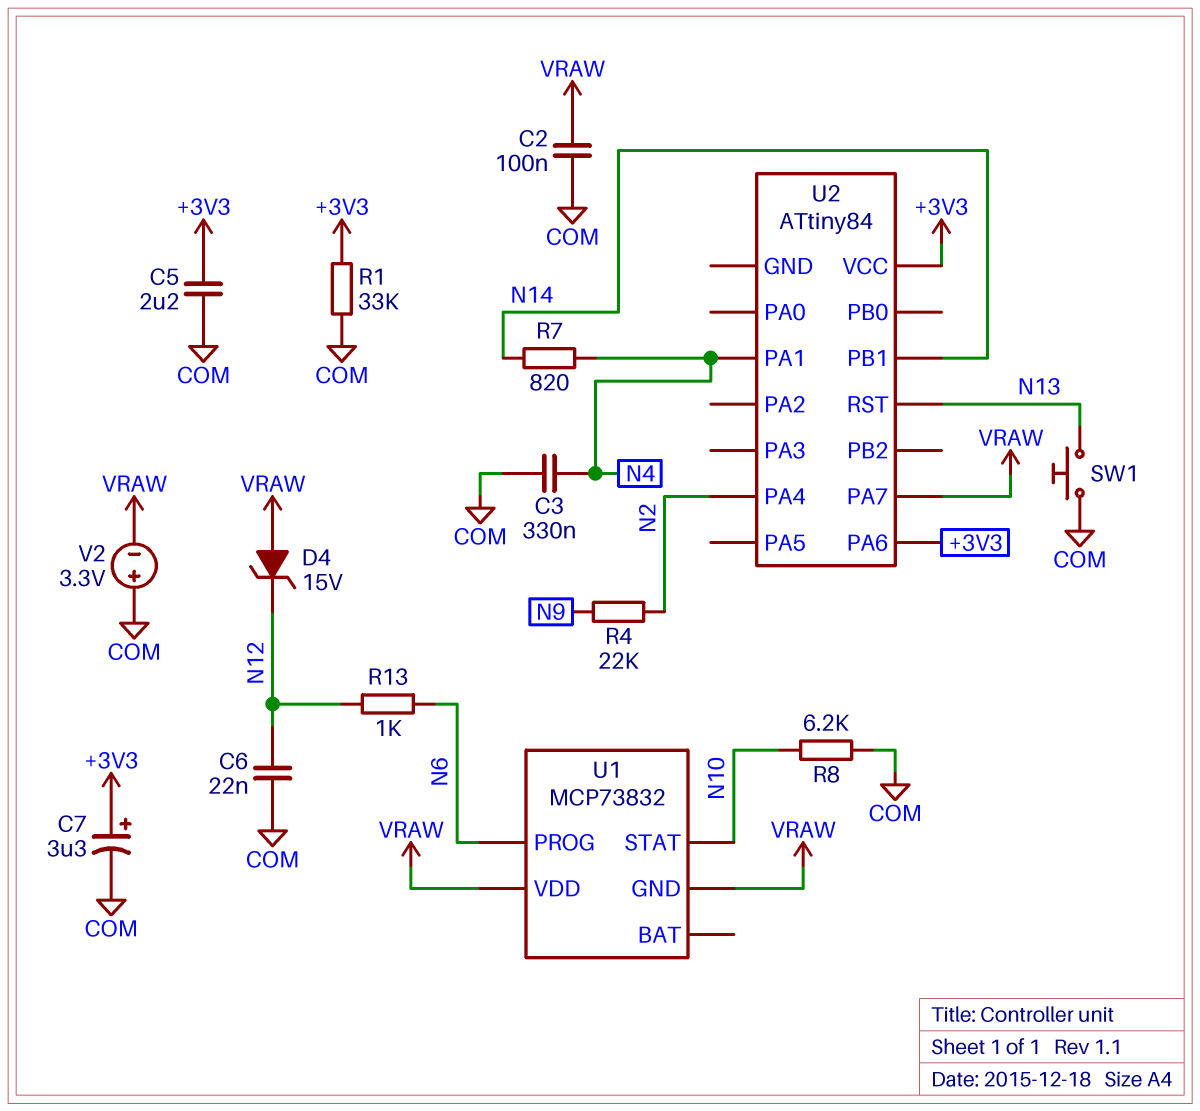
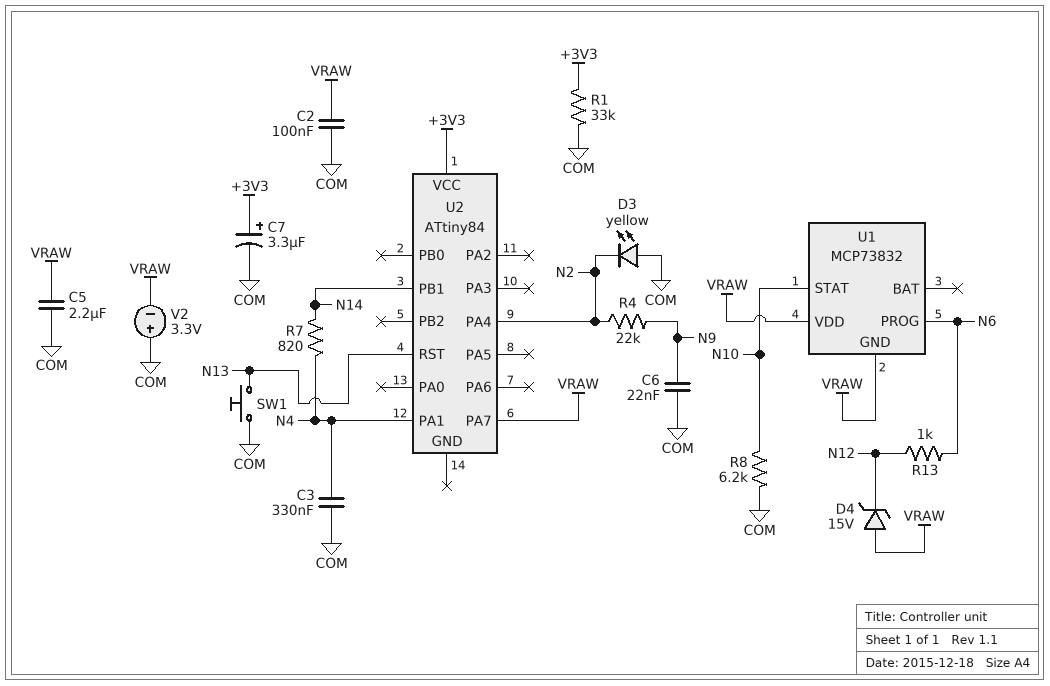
C5: 2.2uF (+3V3, COM) -> 2.2uF (COM, VRAW)
C6: 22nF (COM, N12) -> 22nF (COM, N9)
D3: none -> LED yellow (A COM, K N2)
U2 pin PA6: +3V3 -> none

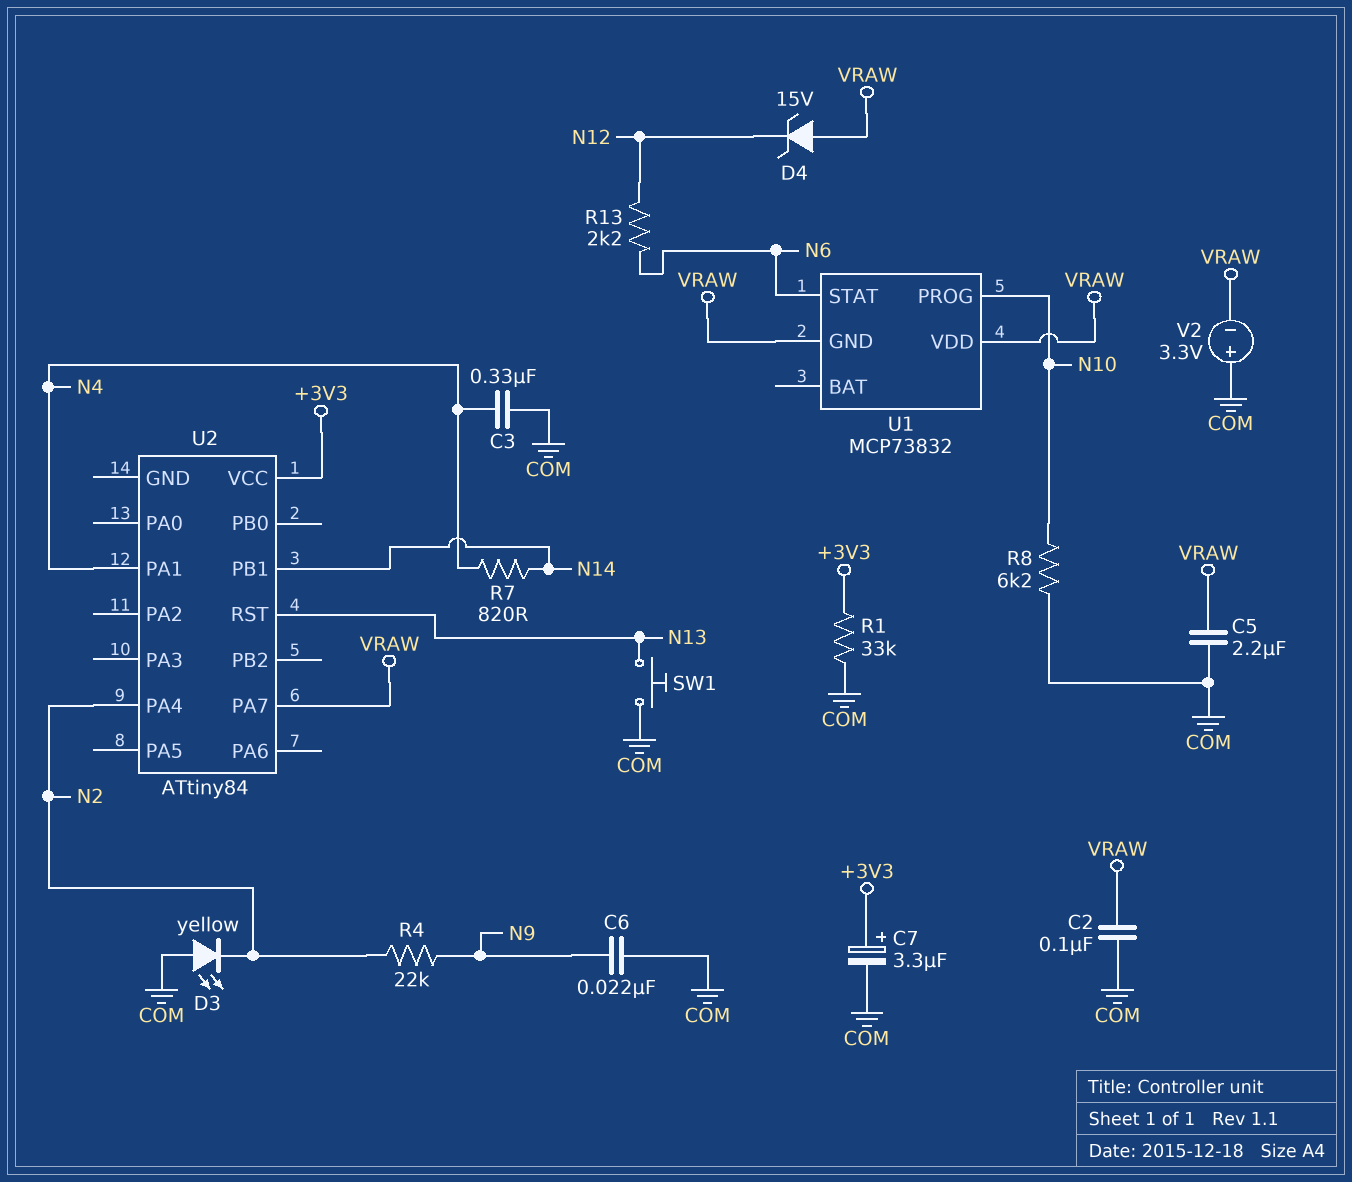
R13: 1k (N6, N12) -> 2.2k (N6, N12)
U1 pin PROG: N6 -> N10
U1 pin STAT: N10 -> N6

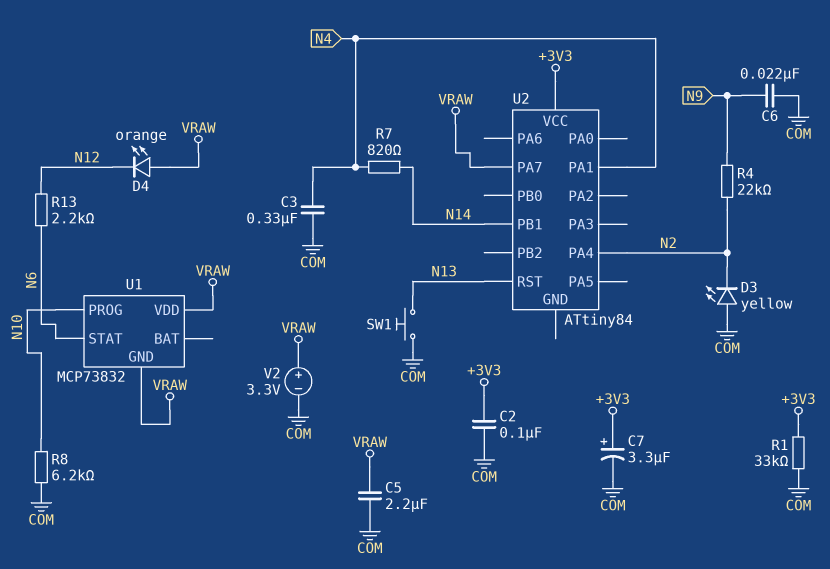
C2: 100nF (COM, VRAW) -> 100nF (+3V3, COM)
D4: zener 15V (A VRAW, K N12) -> LED orange (A VRAW, K N12)
V2: 3.3V (plus COM, minus VRAW) -> 3.3V (plus VRAW, minus COM)

